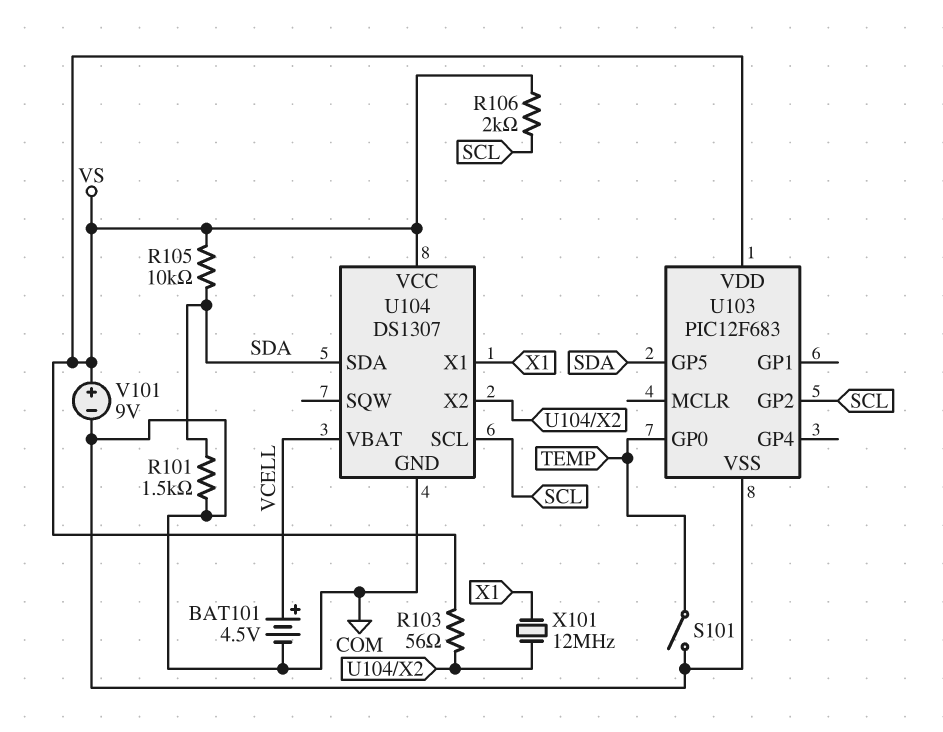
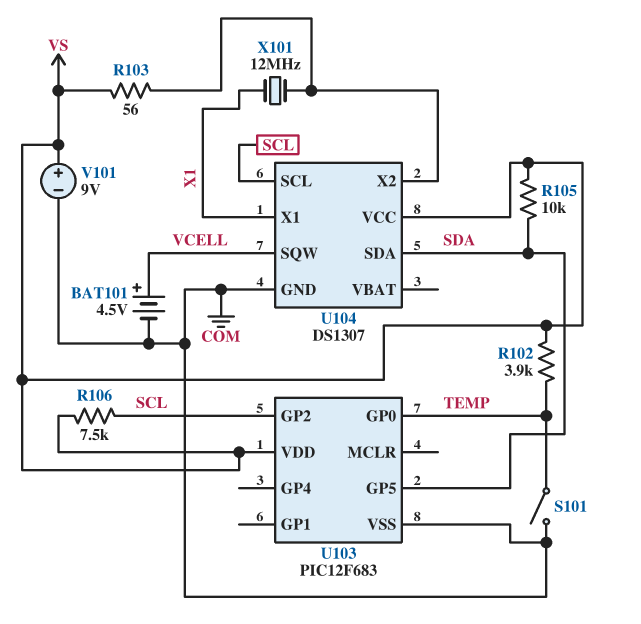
R101: 1.5k (COM, SDA) -> none
R102: none -> 3.9k (TEMP, VS)
R106: 2k (SCL, VS) -> 7.5k (SCL, VS)
U104 pin SQW: none -> VCELL
U104 pin VBAT: VCELL -> none

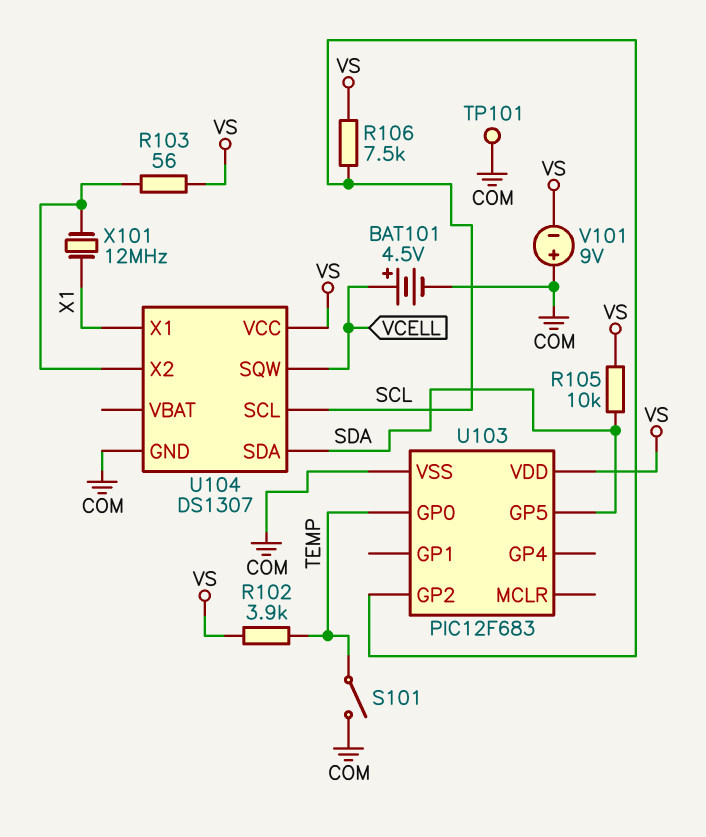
TP101: none -> test point (COM)
V101: 9V (plus VS, minus COM) -> 9V (plus COM, minus VS)

